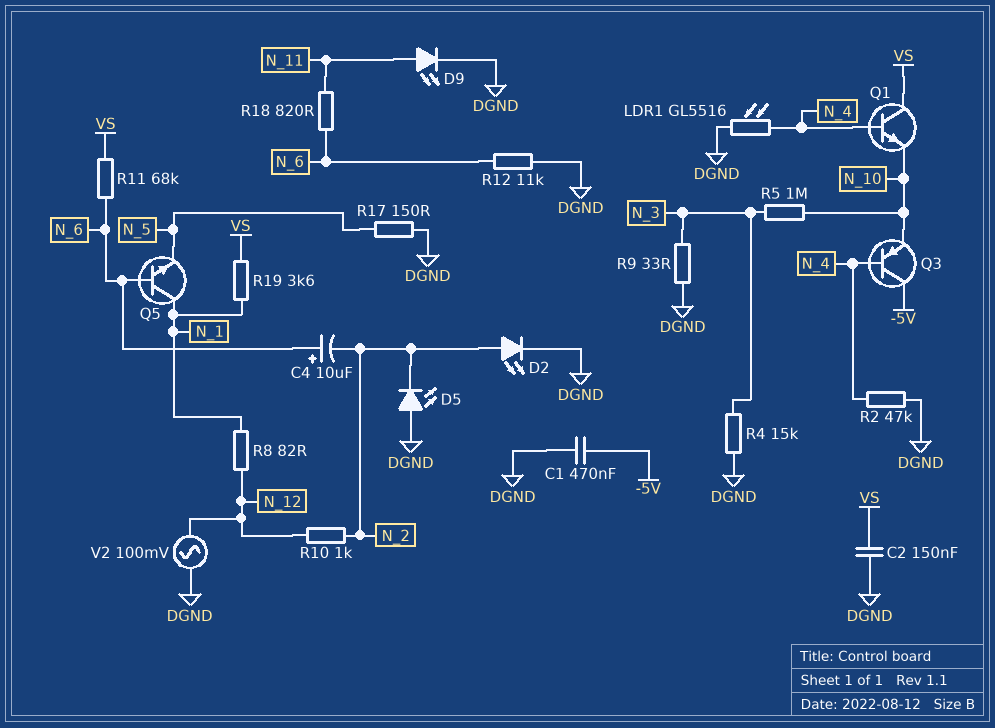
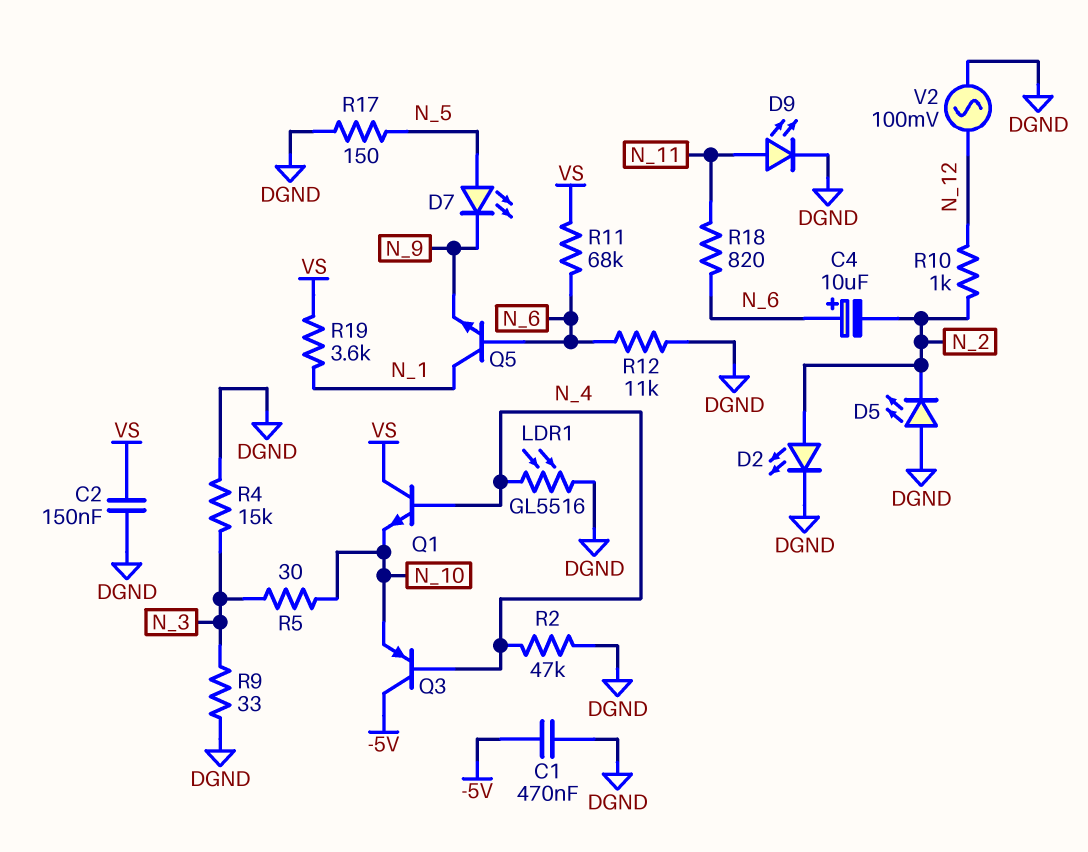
D7: none -> LED (A N_5, K N_9)
Q5: NPN (B N_6, C N_1, E N_5) -> NPN (B N_6, C N_1, E N_9)
R5: 1M (N_3, N_10) -> 30 (N_3, N_10)
R8: 82 (N_1, N_12) -> none

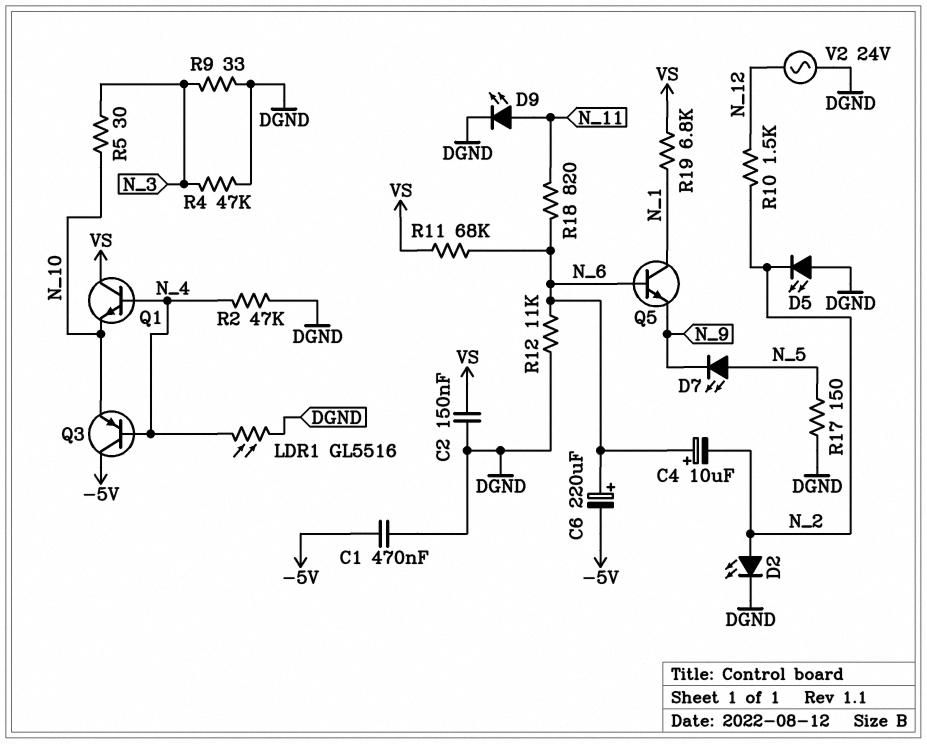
C6: none -> 220uF (plus N_6, minus -5V)
R4: 15k (DGND, N_3) -> 47k (DGND, N_3)
R10: 1k (N_2, N_12) -> 1.5k (N_2, N_12)
R19: 3.6k (N_1, VS) -> 6.8k (N_1, VS)
V2: AC 100mV (DGND, N_12) -> AC 24V (DGND, N_12)

